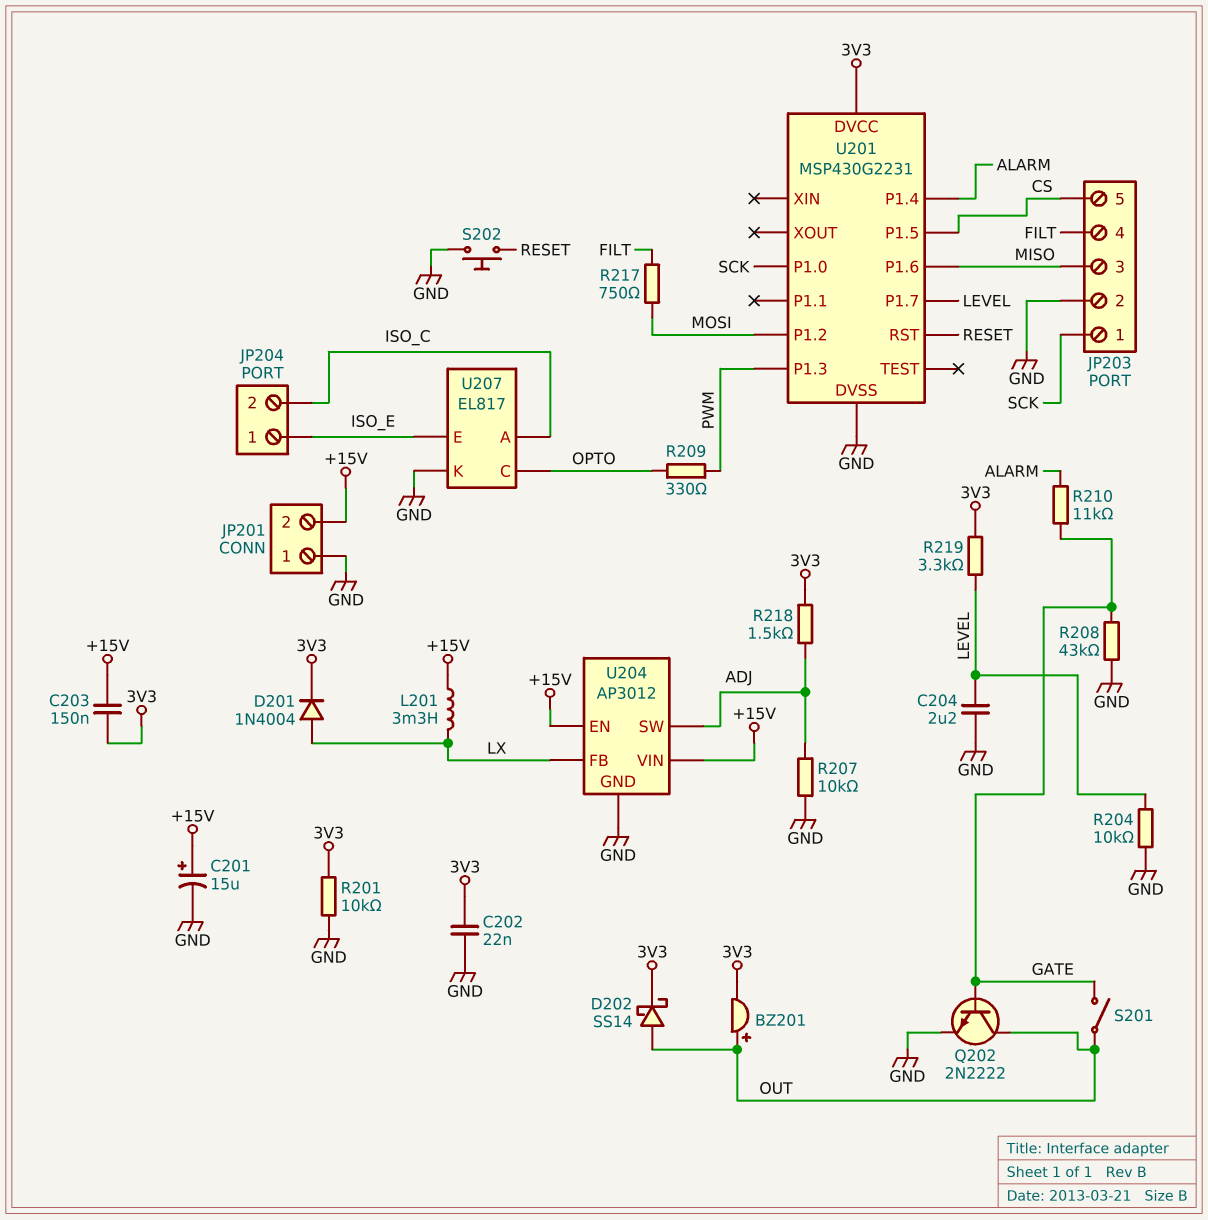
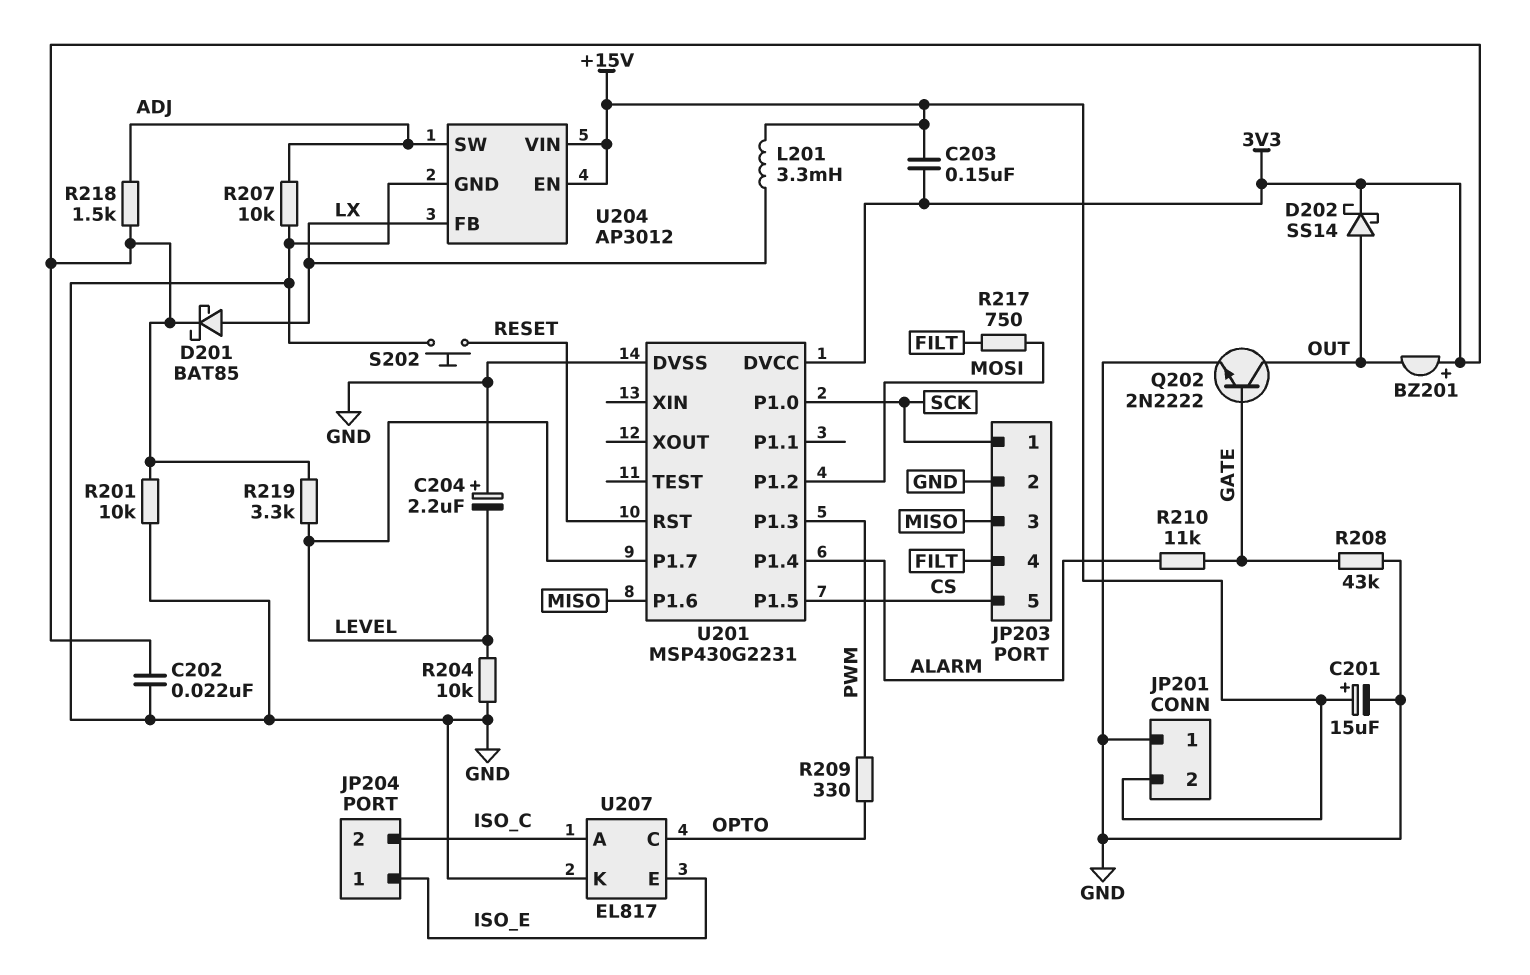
BZ201: buzzer (plus OUT, minus 3V3) -> buzzer (plus 3V3, minus OUT)
C204: 2.2uF (GND, LEVEL) -> 2.2uF (plus GND, minus LEVEL)
D201: diode 1N4004 (A LX, K 3V3) -> schottky BAT85 (A LX, K 3V3)
S201: switch (GATE, OUT) -> none

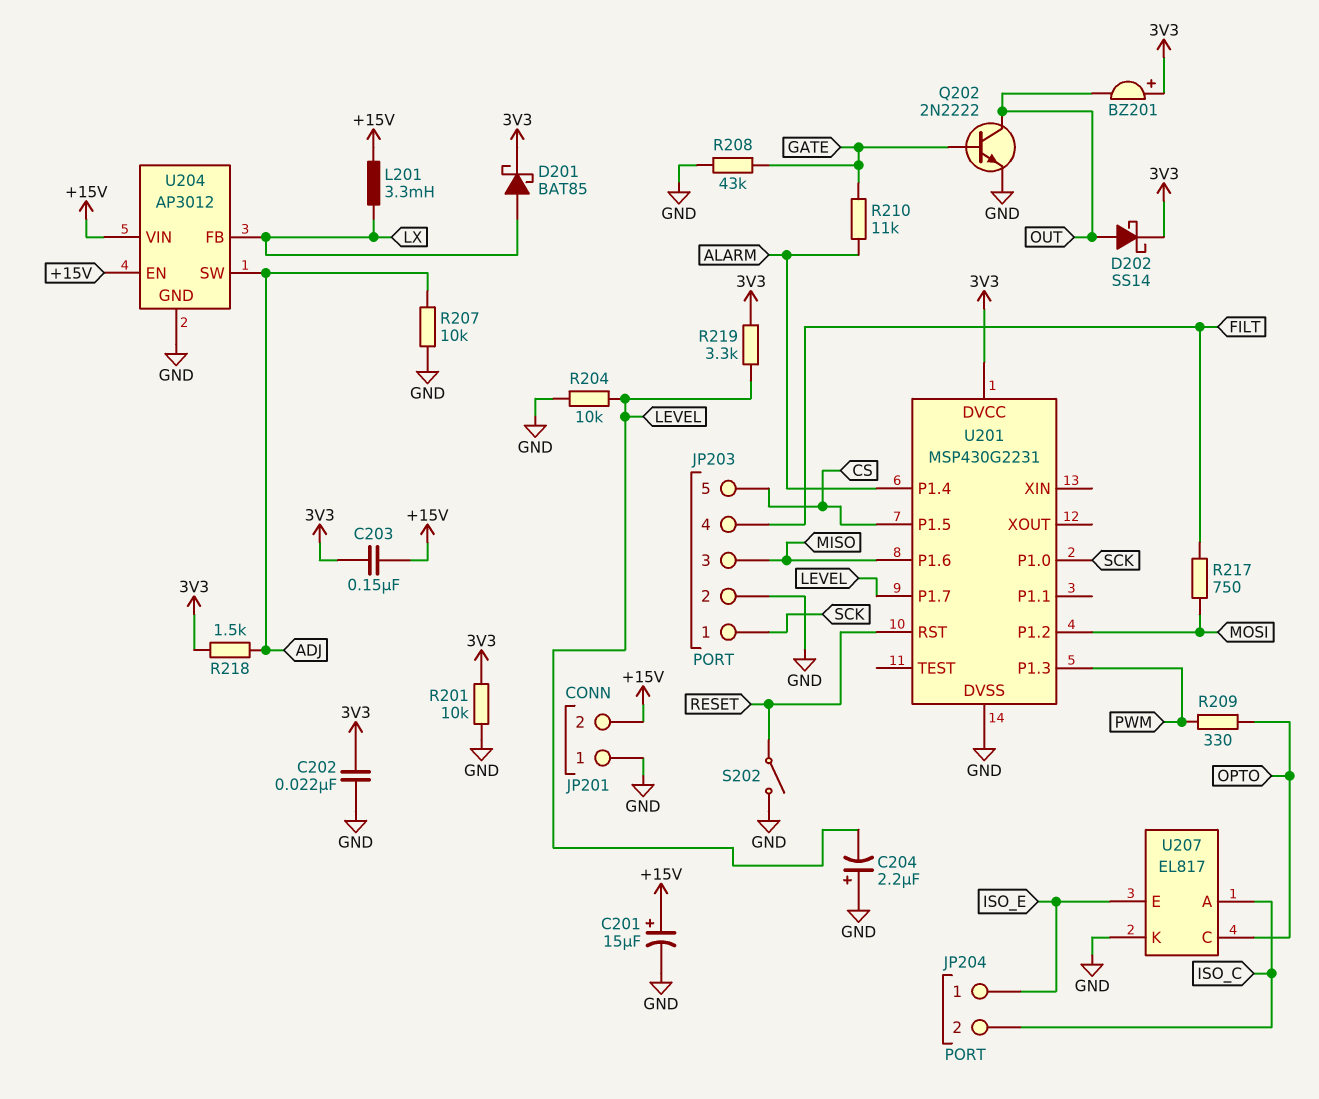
S202: button (GND, RESET) -> switch (GND, RESET)

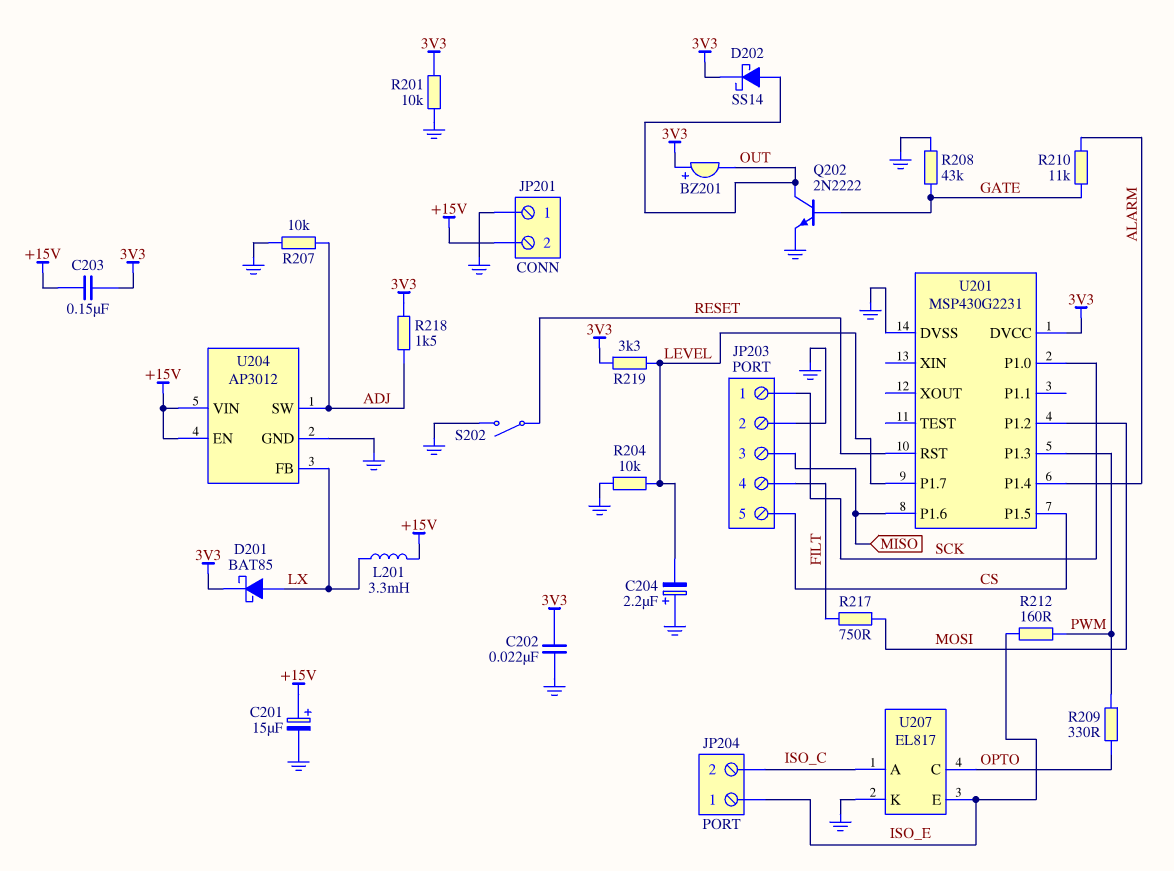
R212: none -> 160 (ISO_E, PWM)

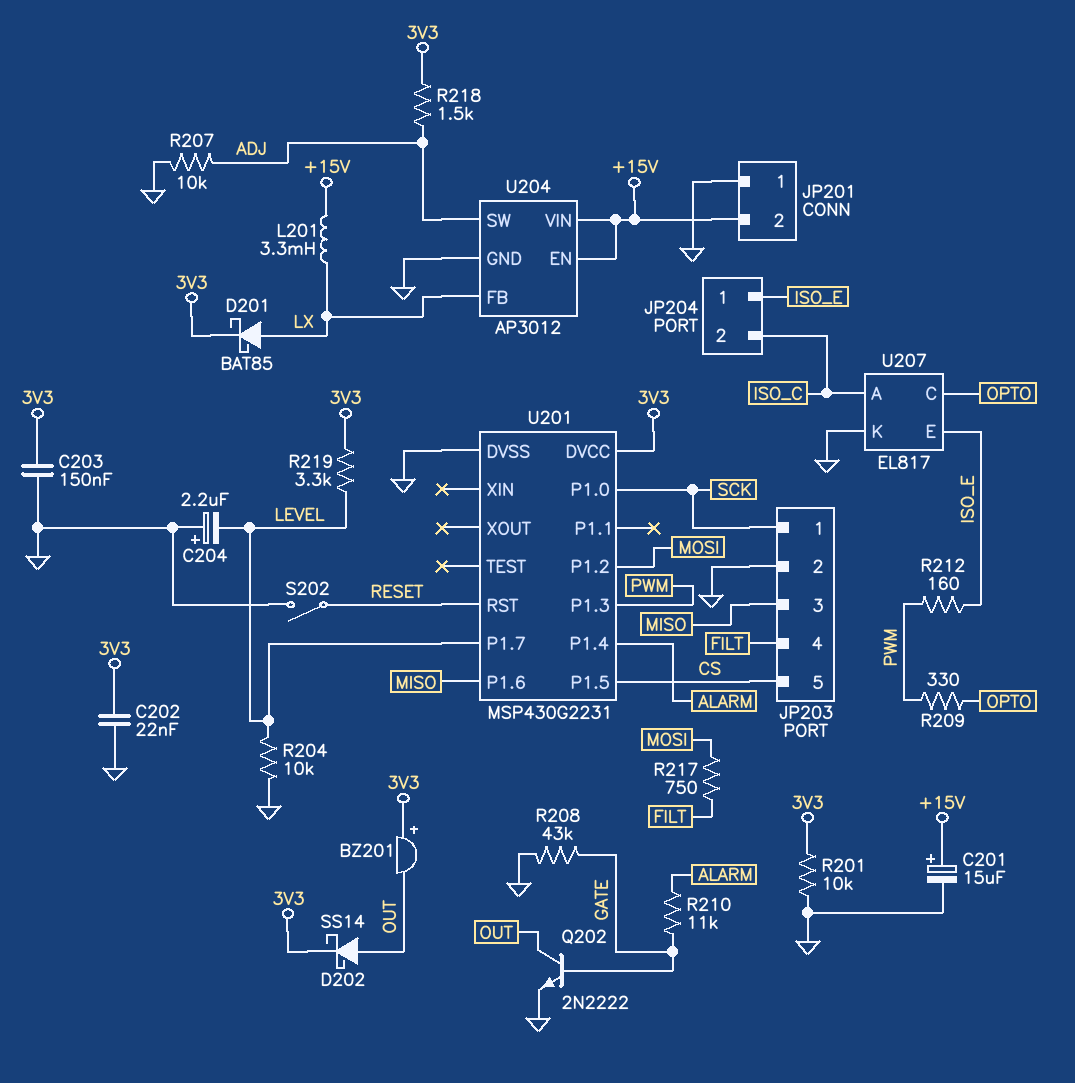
C203: 150nF (+15V, 3V3) -> 150nF (3V3, GND)

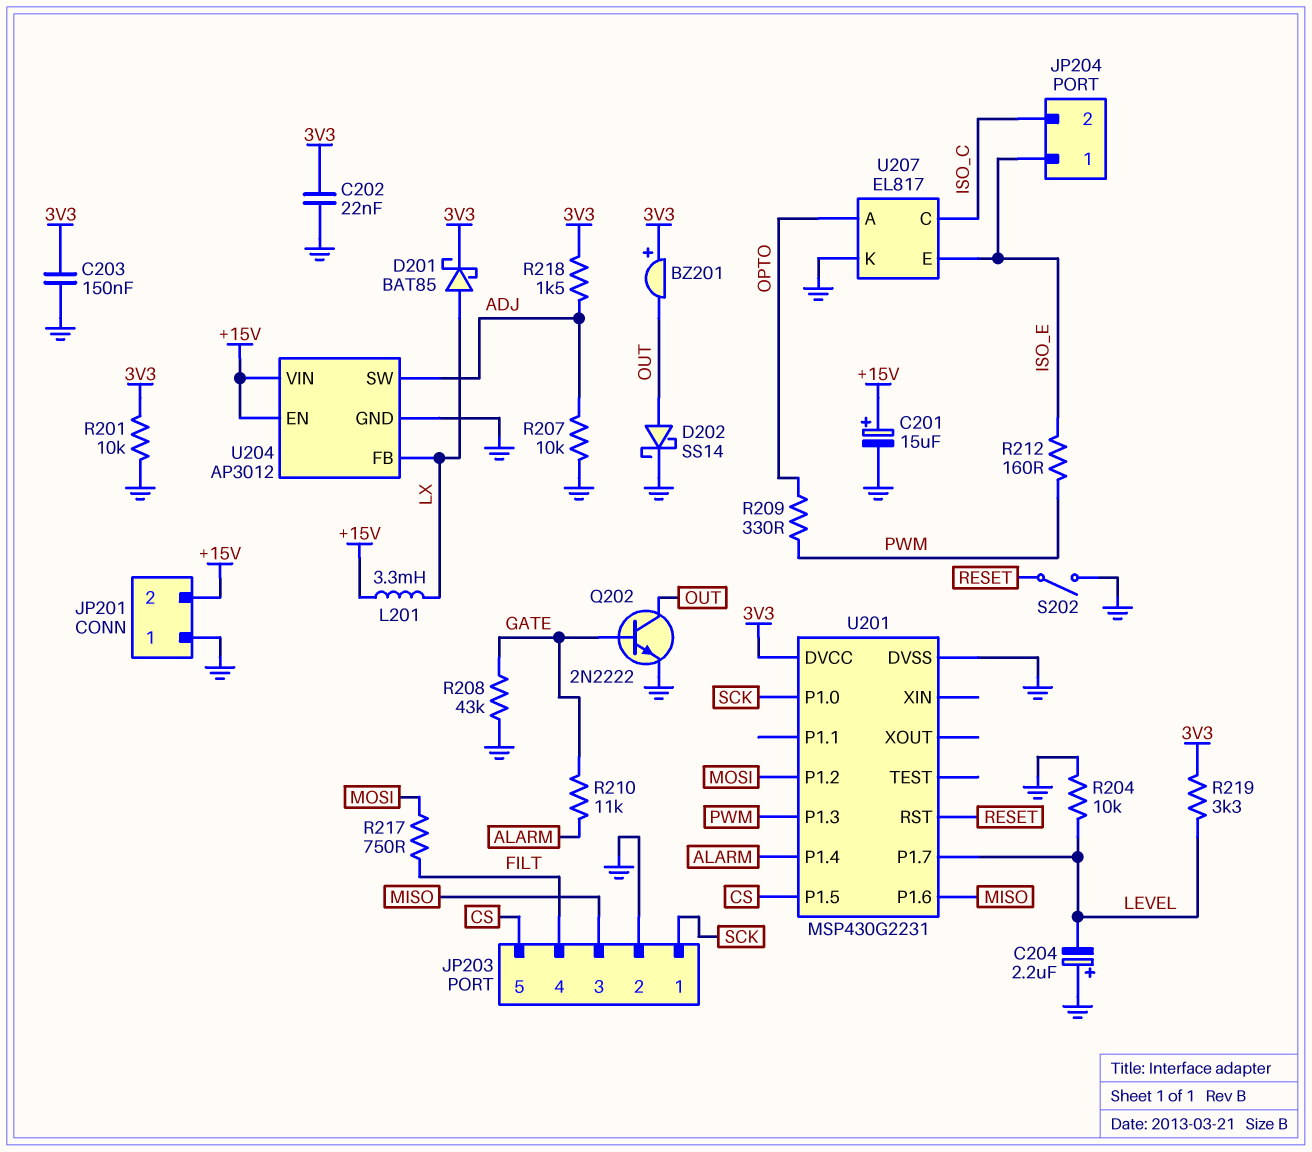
D202: schottky SS14 (A OUT, K 3V3) -> schottky SS14 (A OUT, K GND)
U207 pin A: ISO_C -> OPTO
U207 pin C: OPTO -> ISO_C

